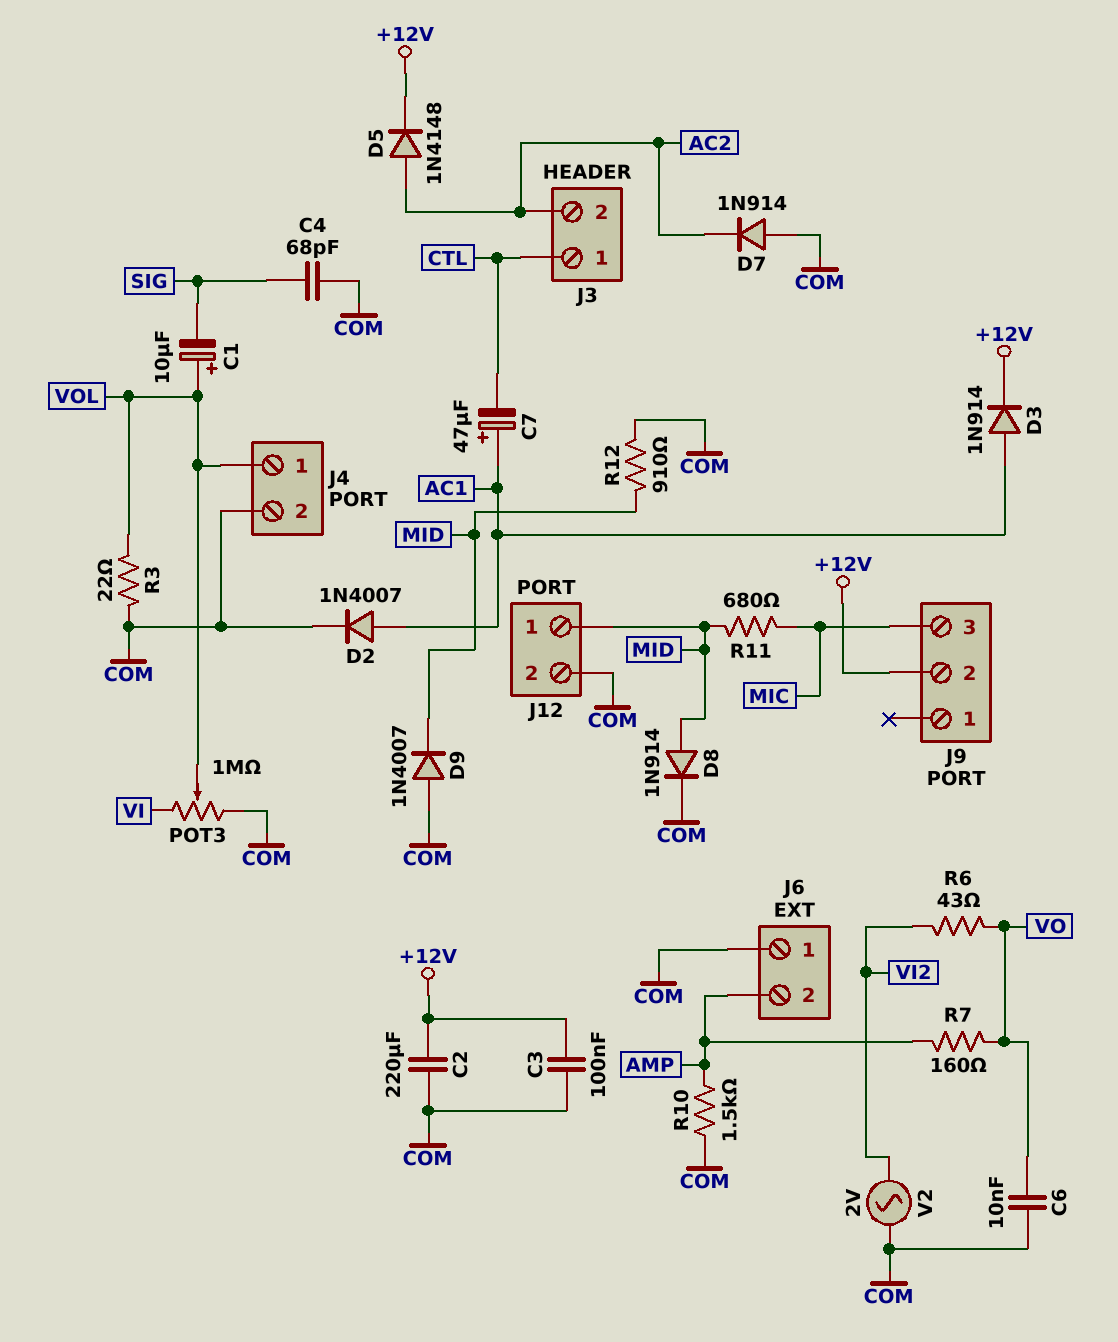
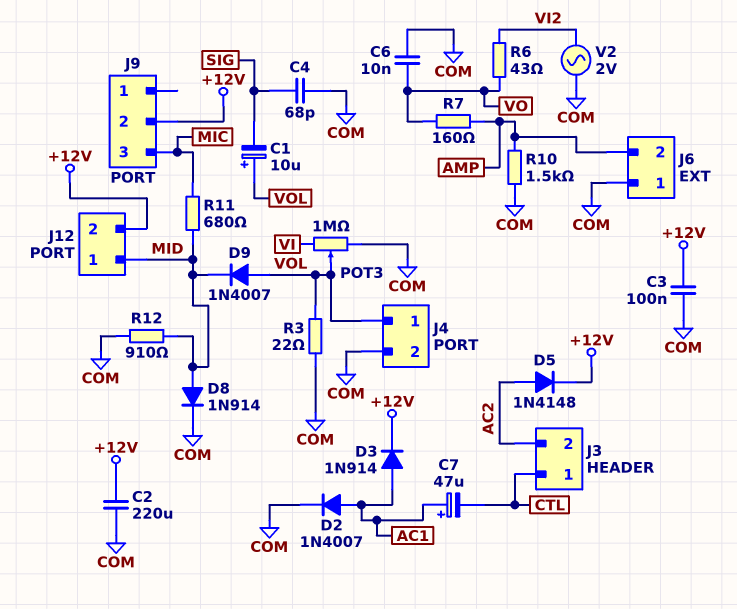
D7: diode 1N914 (A COM, K AC2) -> none
D9: diode 1N4007 (A COM, K MID) -> diode 1N4007 (A VOL, K MID)
J12 pin 2: COM -> +12V

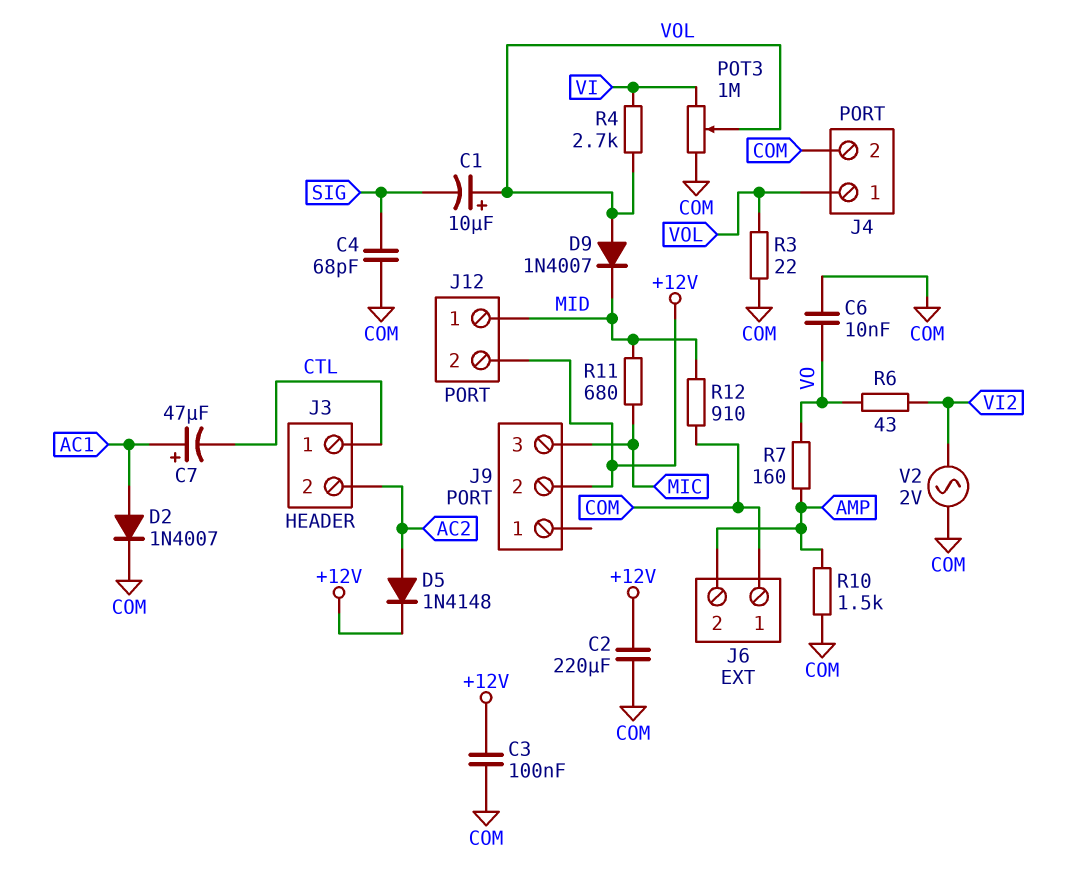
D3: diode 1N914 (A AC1, K +12V) -> none
D8: diode 1N914 (A MID, K COM) -> none
R4: none -> 2.7k (VI, VOL)

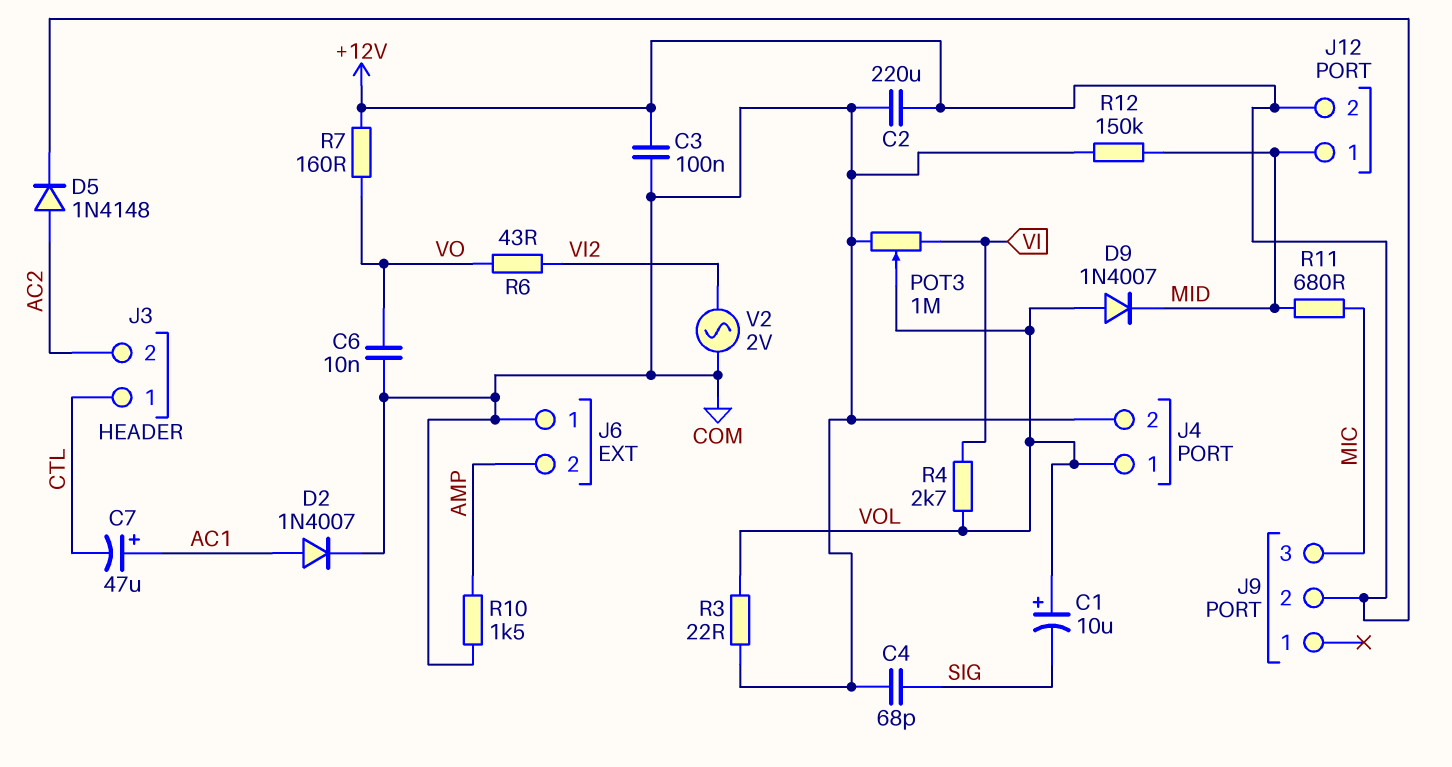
R7: 160 (AMP, VO) -> 160 (+12V, VO)
R12: 910 (COM, MID) -> 150k (COM, MID)

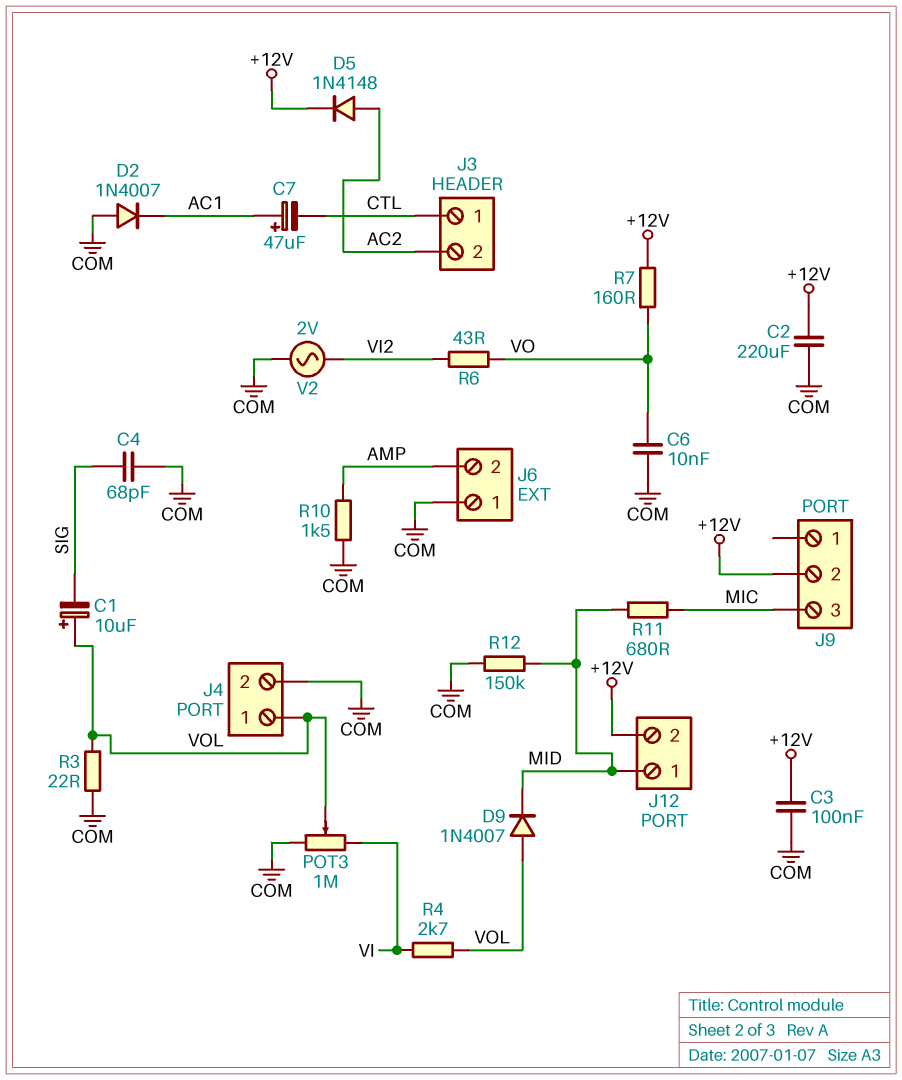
D2: diode 1N4007 (A AC1, K COM) -> diode 1N4007 (A COM, K AC1)

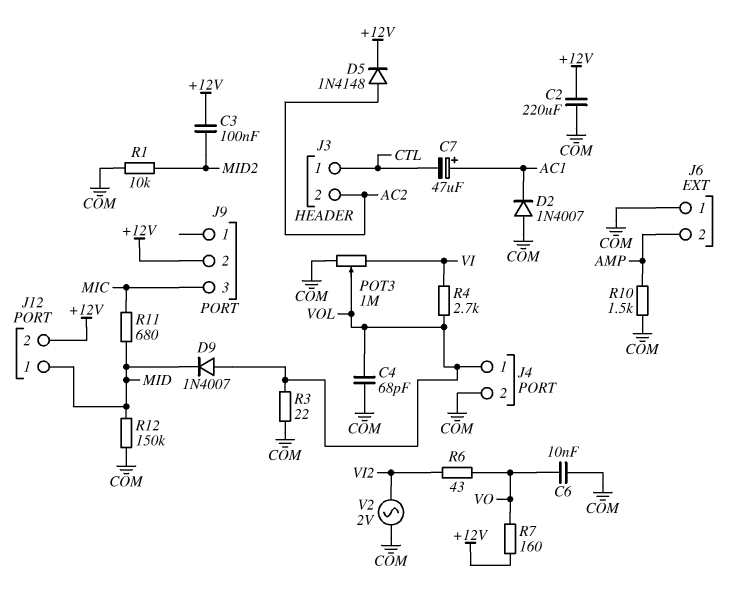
C1: 10uF (plus VOL, minus SIG) -> none
C3: 100nF (+12V, COM) -> 100nF (+12V, MID2)
C4: 68pF (COM, SIG) -> 68pF (COM, VOL)
R1: none -> 10k (COM, MID2)

